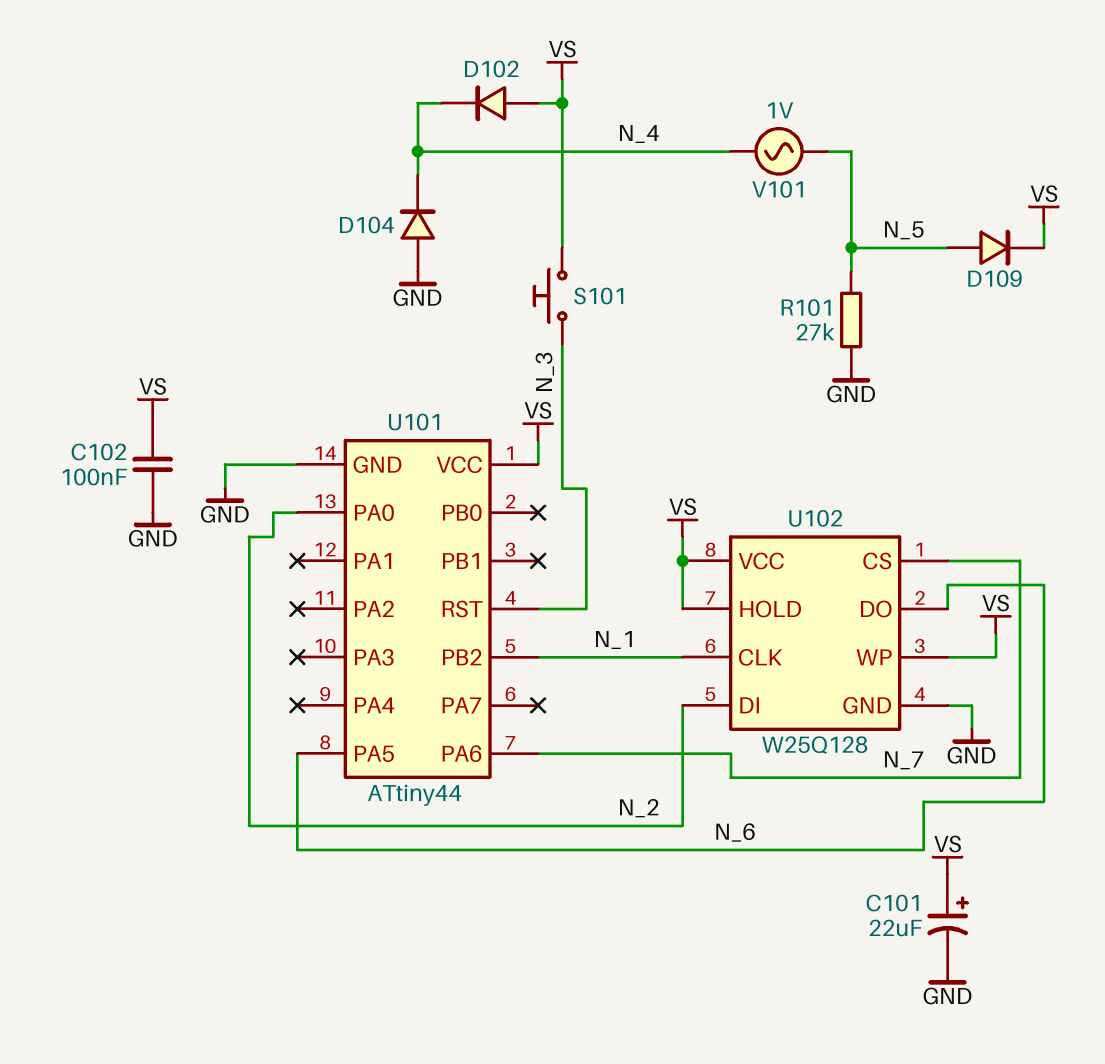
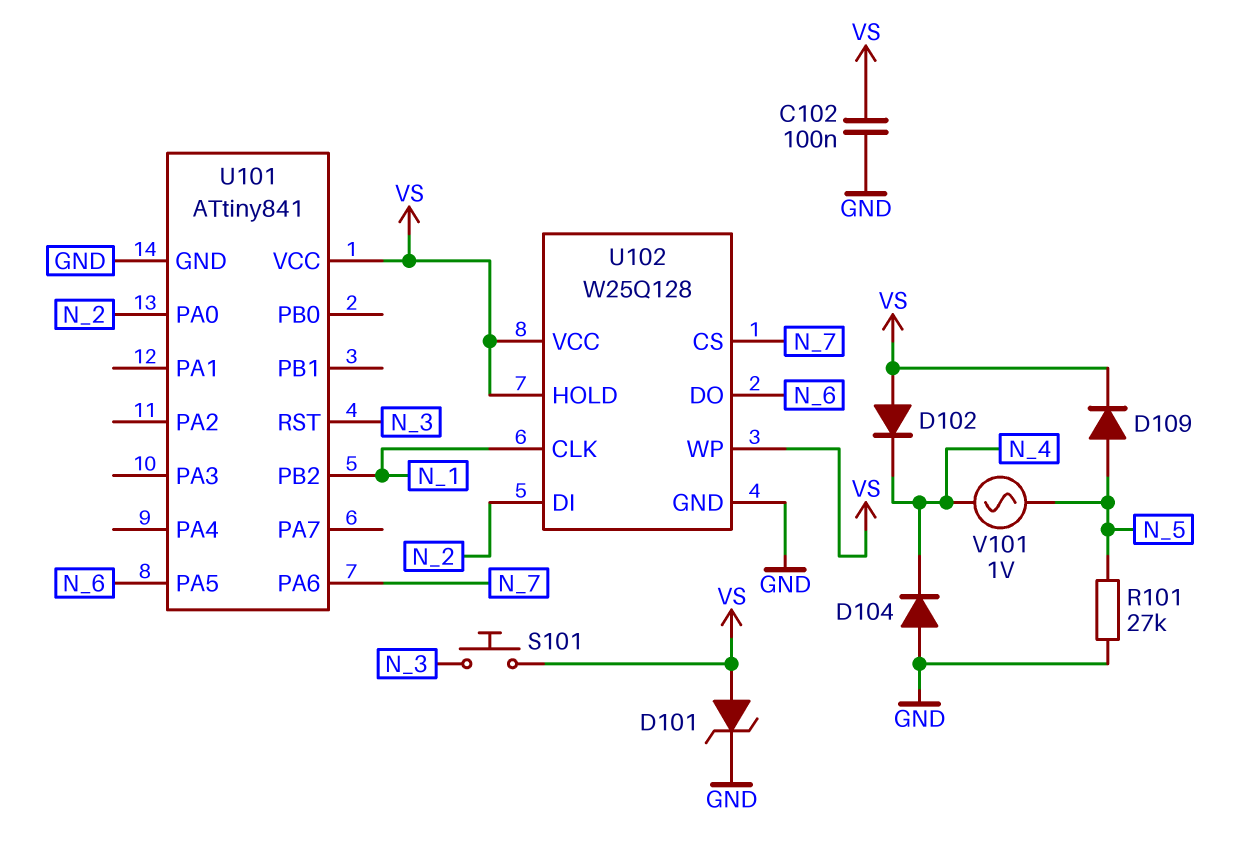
C101: 22uF (plus VS, minus GND) -> none
D101: none -> zener (A VS, K GND)
U101: ATtiny44 -> ATtiny841

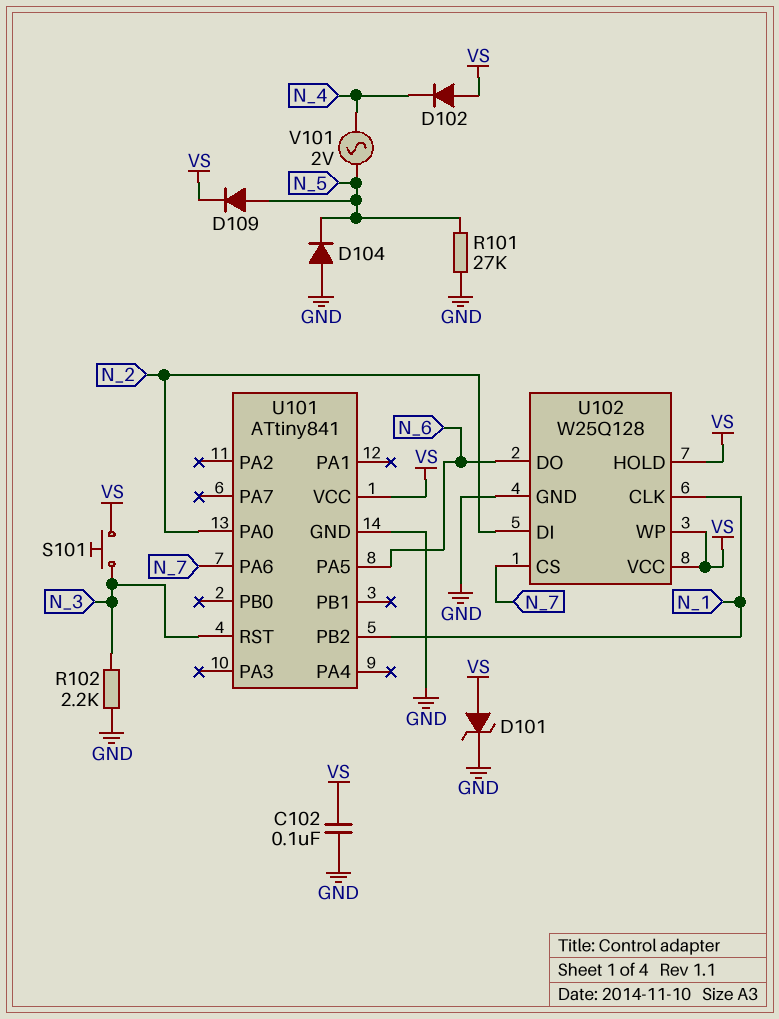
D104: diode (A GND, K N_4) -> diode (A GND, K N_5)
R102: none -> 2.2k (GND, N_3)
V101: AC 1V (N_4, N_5) -> AC 2V (N_4, N_5)

